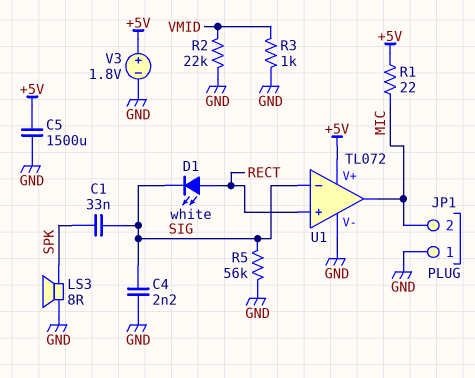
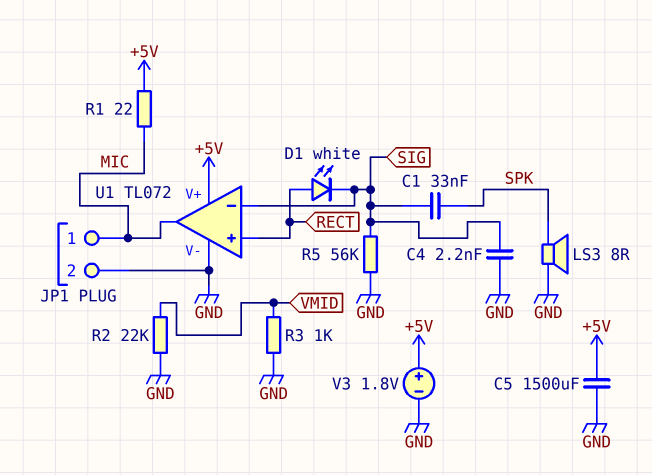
JP1 pin 1: GND -> MIC
JP1 pin 2: MIC -> GND

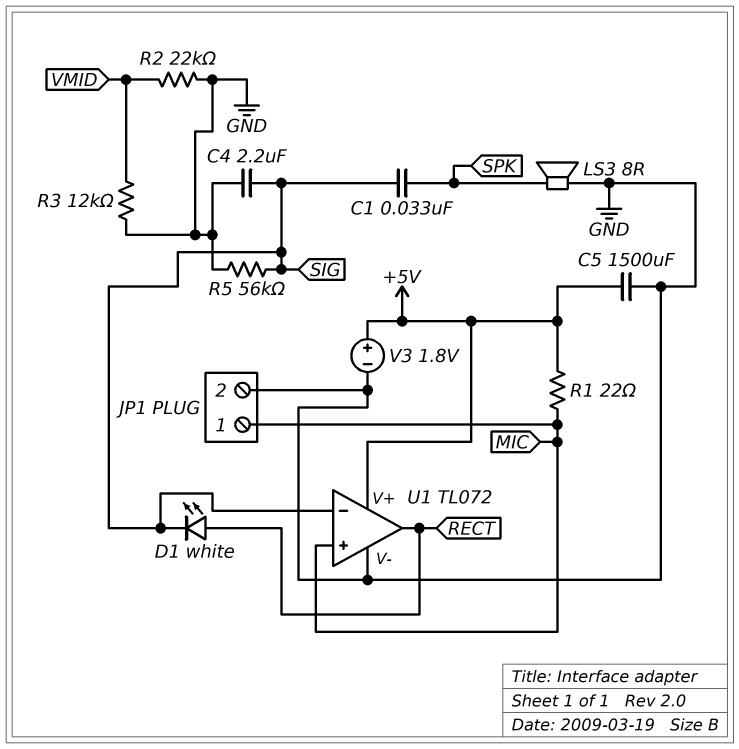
C4: 2.2nF (GND, SIG) -> 2.2uF (GND, SIG)
R3: 1k (GND, VMID) -> 12k (GND, VMID)
U1 pin in+: RECT -> MIC
U1 pin out: MIC -> RECT

